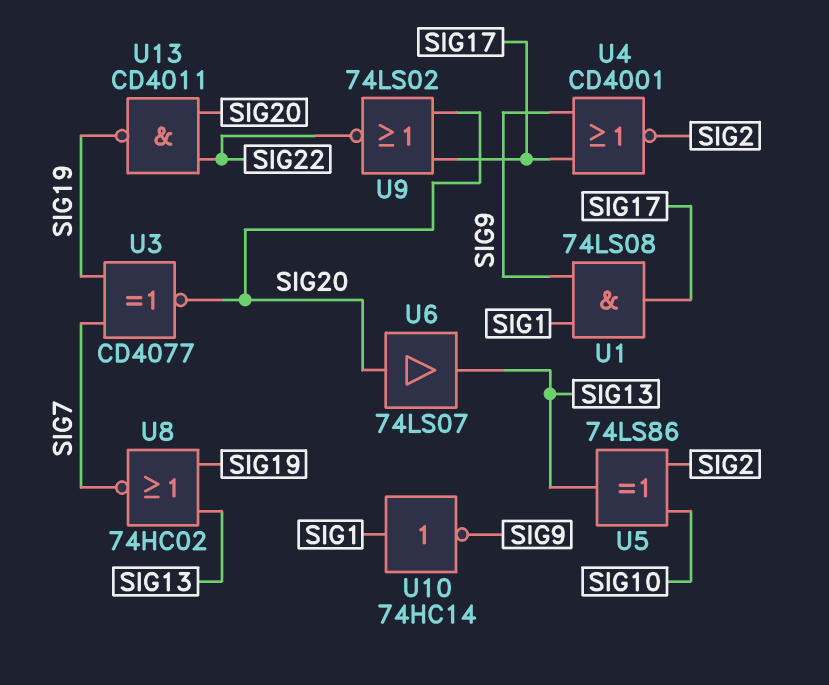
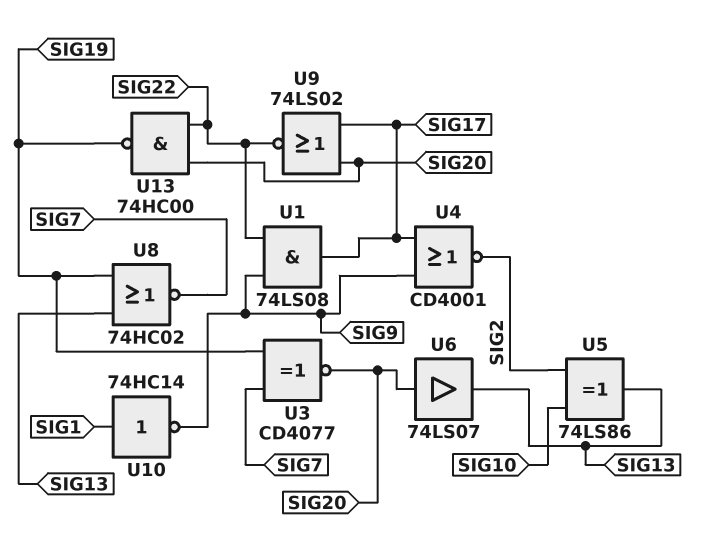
U1: AND 74LS08 (in SIG1, in SIG9, out SIG17) -> AND 74LS08 (in SIG9, in SIG22, out SIG17)
U13: NAND CD4011 (in SIG20, in SIG22, out SIG19) -> NAND 74HC00 (in SIG20, in SIG22, out SIG19)

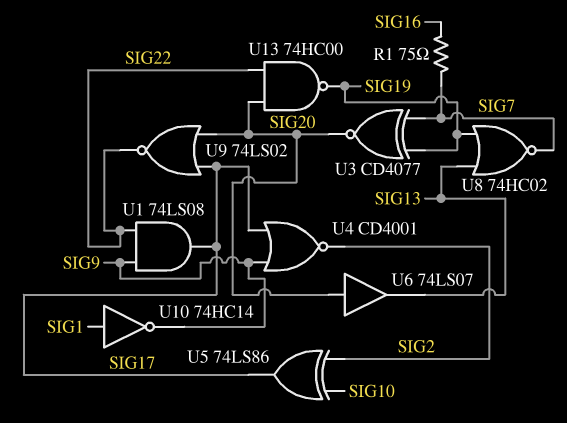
R1: none -> 75 (SIG7, SIG16)
U5: XOR 74LS86 (in SIG2, in SIG10, out SIG13) -> XOR 74LS86 (in SIG2, in SIG10, out SIG17)

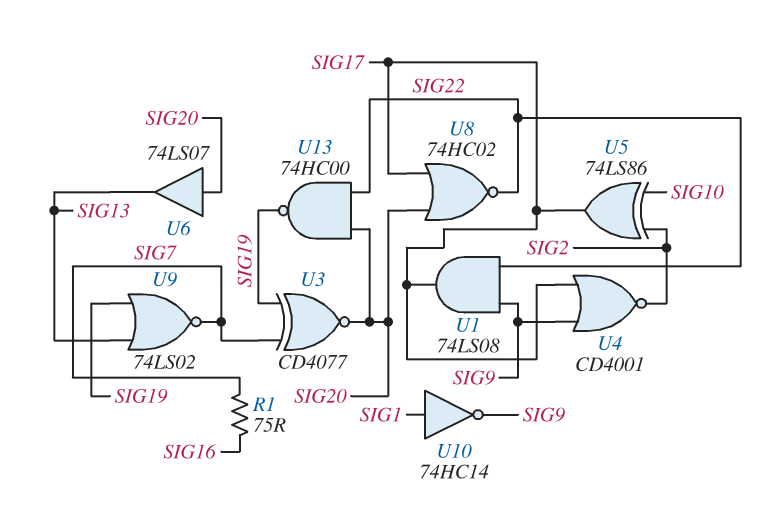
U8: NOR 74HC02 (in SIG13, in SIG19, out SIG7) -> NOR 74HC02 (in SIG17, in SIG20, out SIG22)
U9: NOR 74LS02 (in SIG17, in SIG20, out SIG22) -> NOR 74LS02 (in SIG13, in SIG19, out SIG7)

